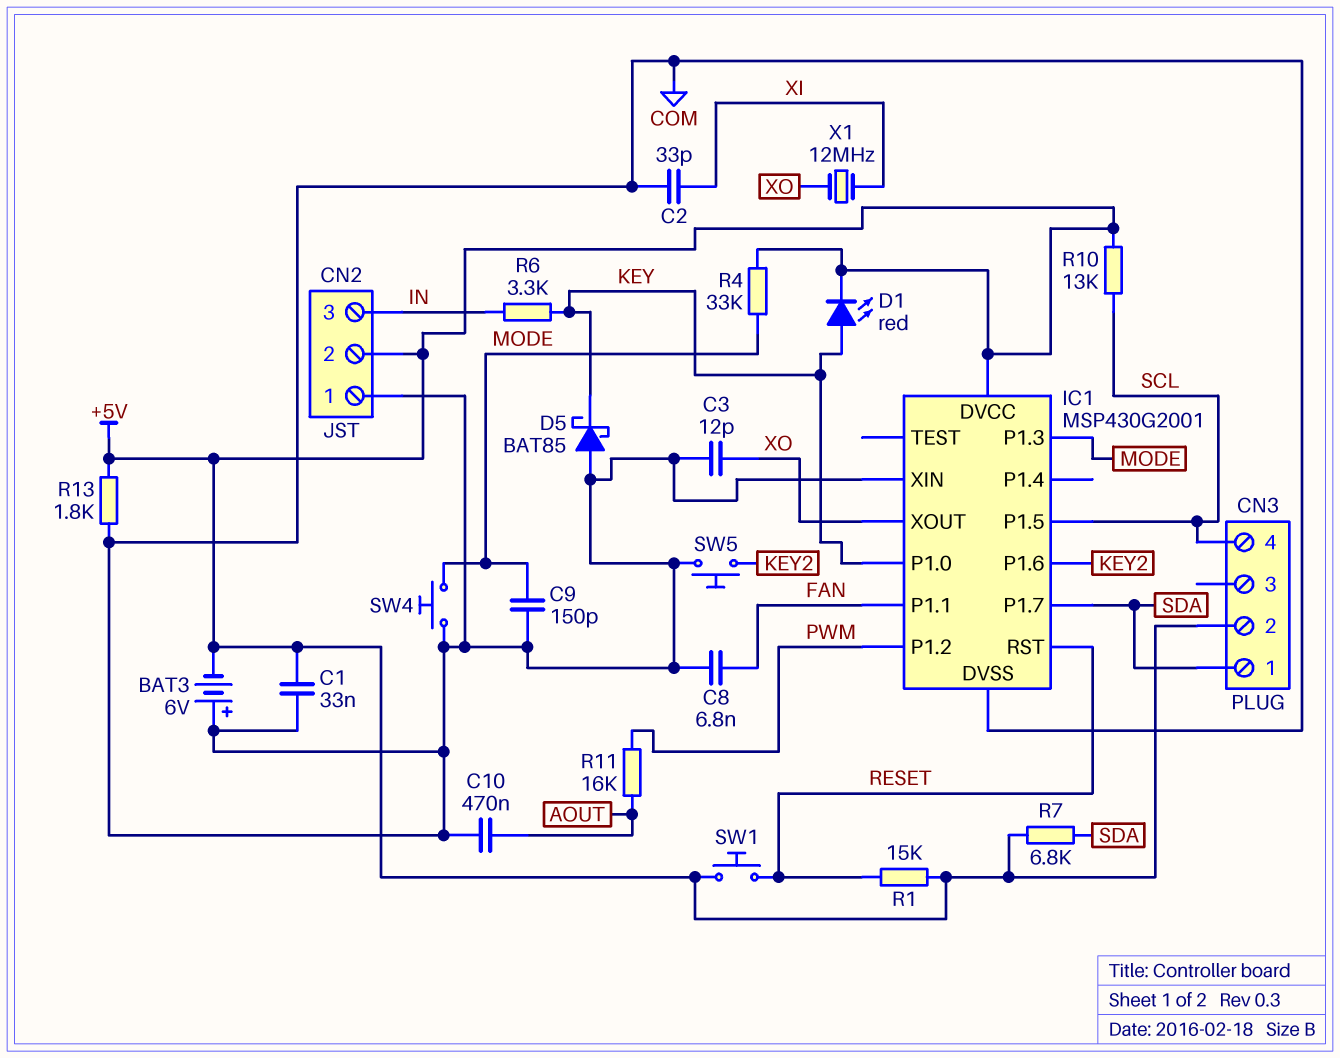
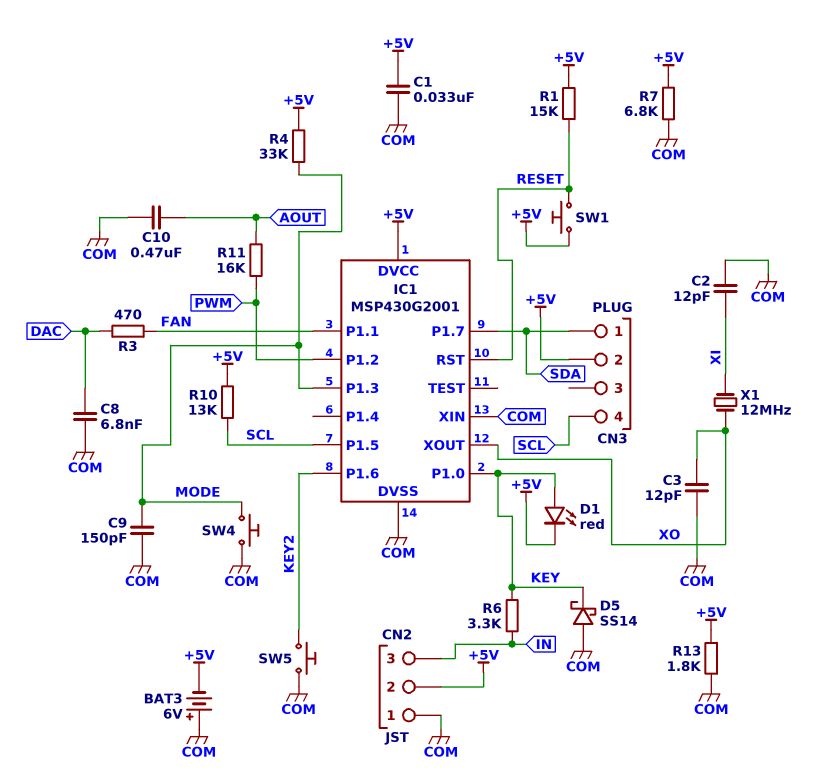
C2: 33pF (COM, XI) -> 12pF (COM, XI)
C8: 6.8nF (COM, FAN) -> 6.8nF (COM, DAC)
D5: schottky BAT85 (A COM, K KEY) -> schottky SS14 (A COM, K KEY)
R3: none -> 470 (DAC, FAN)
R7: 6.8k (+5V, SDA) -> 6.8k (+5V, COM)

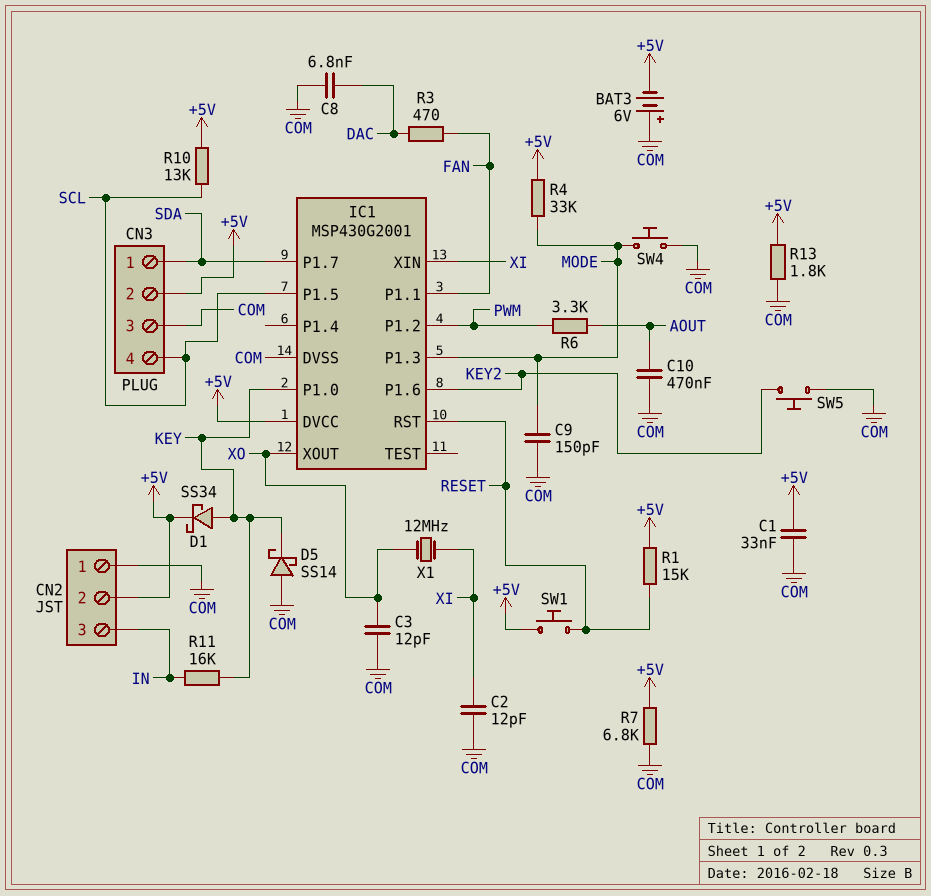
CN3 pin 3: none -> COM
D1: LED red (A KEY, K +5V) -> schottky SS34 (A KEY, K +5V)
IC1 pin XIN: COM -> XI
R6: 3.3k (IN, KEY) -> 3.3k (AOUT, PWM)
R11: 16k (AOUT, PWM) -> 16k (IN, KEY)

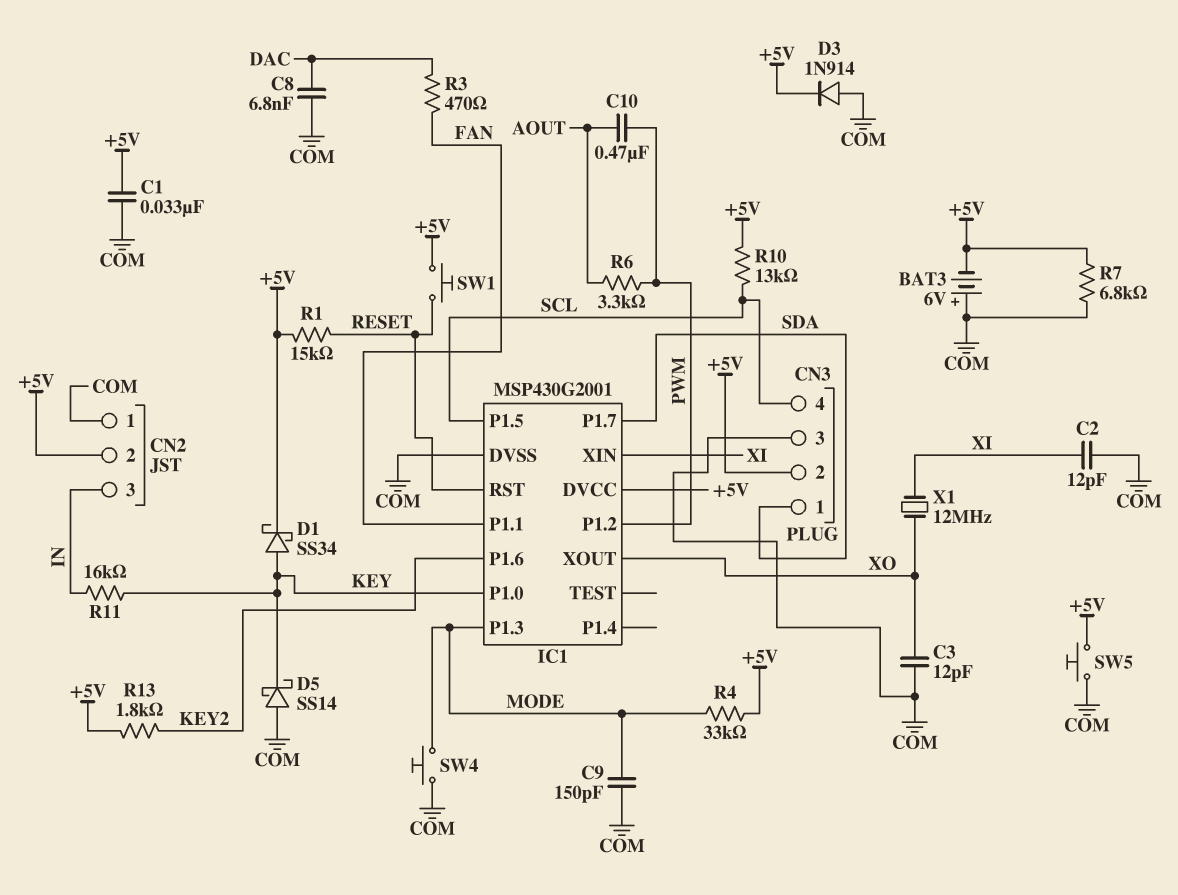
C10: 470nF (AOUT, COM) -> 470nF (AOUT, PWM)
D3: none -> diode 1N914 (A COM, K +5V)
R13: 1.8k (+5V, COM) -> 1.8k (+5V, KEY2)
SW5: button (COM, KEY2) -> button (+5V, COM)

